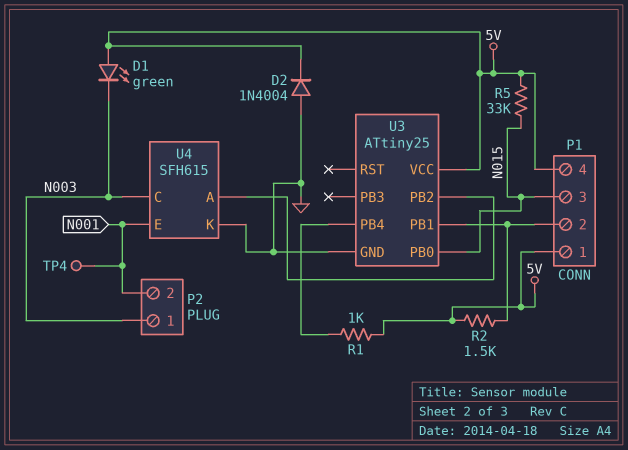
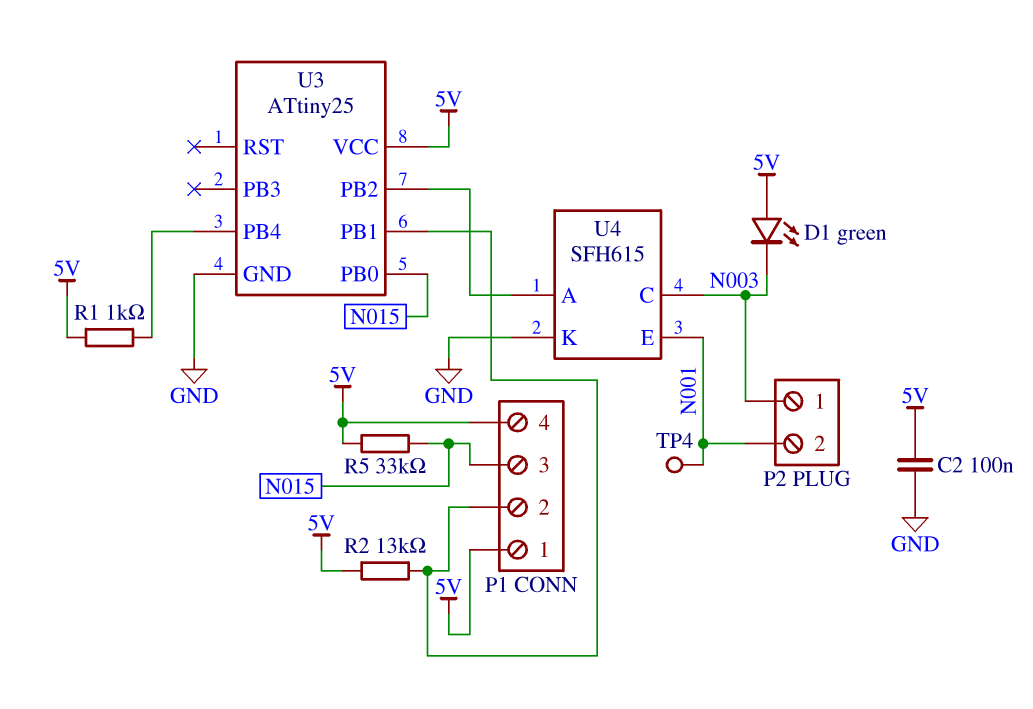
C2: none -> 100nF (5V, GND)
D2: diode 1N4004 (A GND, K 5V) -> none
R2: 1.5k (5V, P1/2) -> 13k (5V, P1/2)

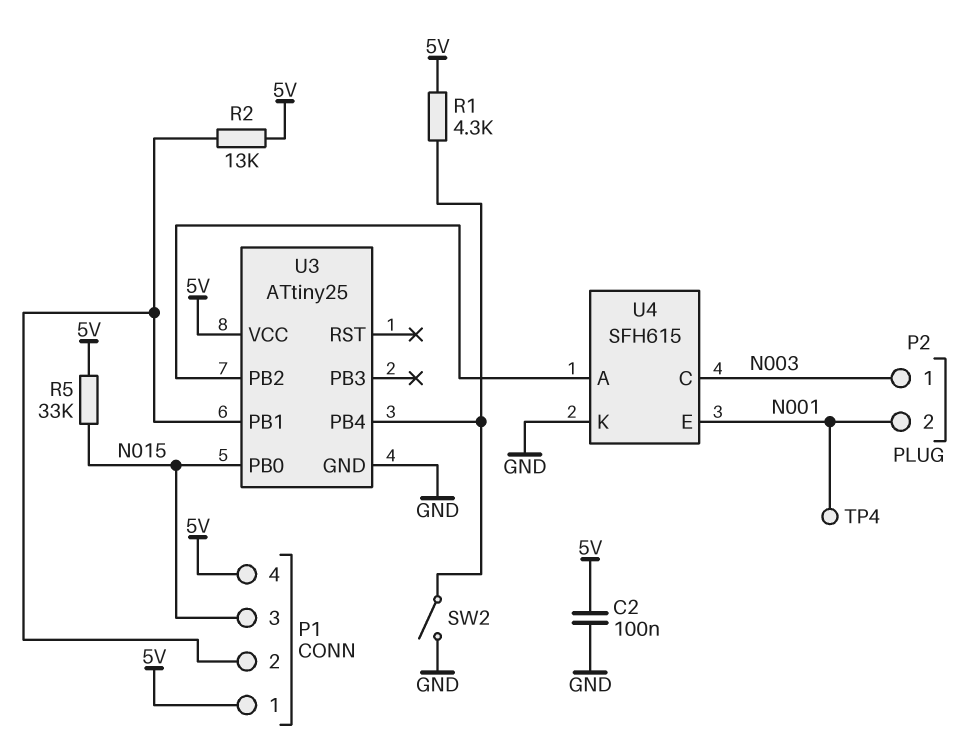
D1: LED green (A 5V, K N003) -> none
R1: 1k (5V, U3/PB4) -> 4.3k (5V, U3/PB4)
SW2: none -> switch (GND, U3/PB4)

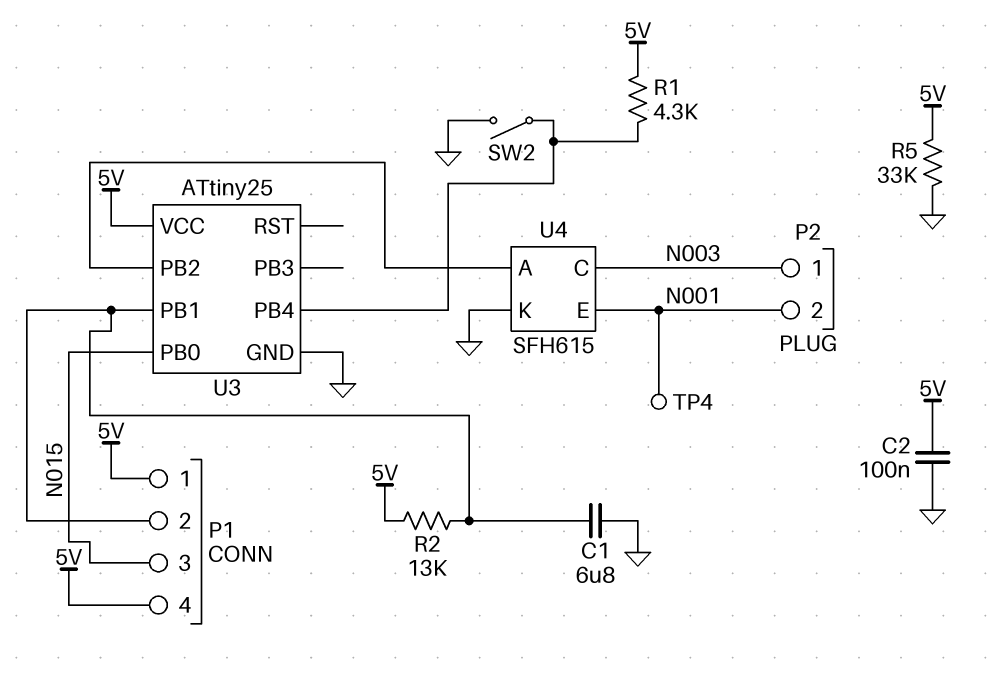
C1: none -> 6.8uF (GND, P1/2)
R5: 33k (5V, N015) -> 33k (5V, GND)

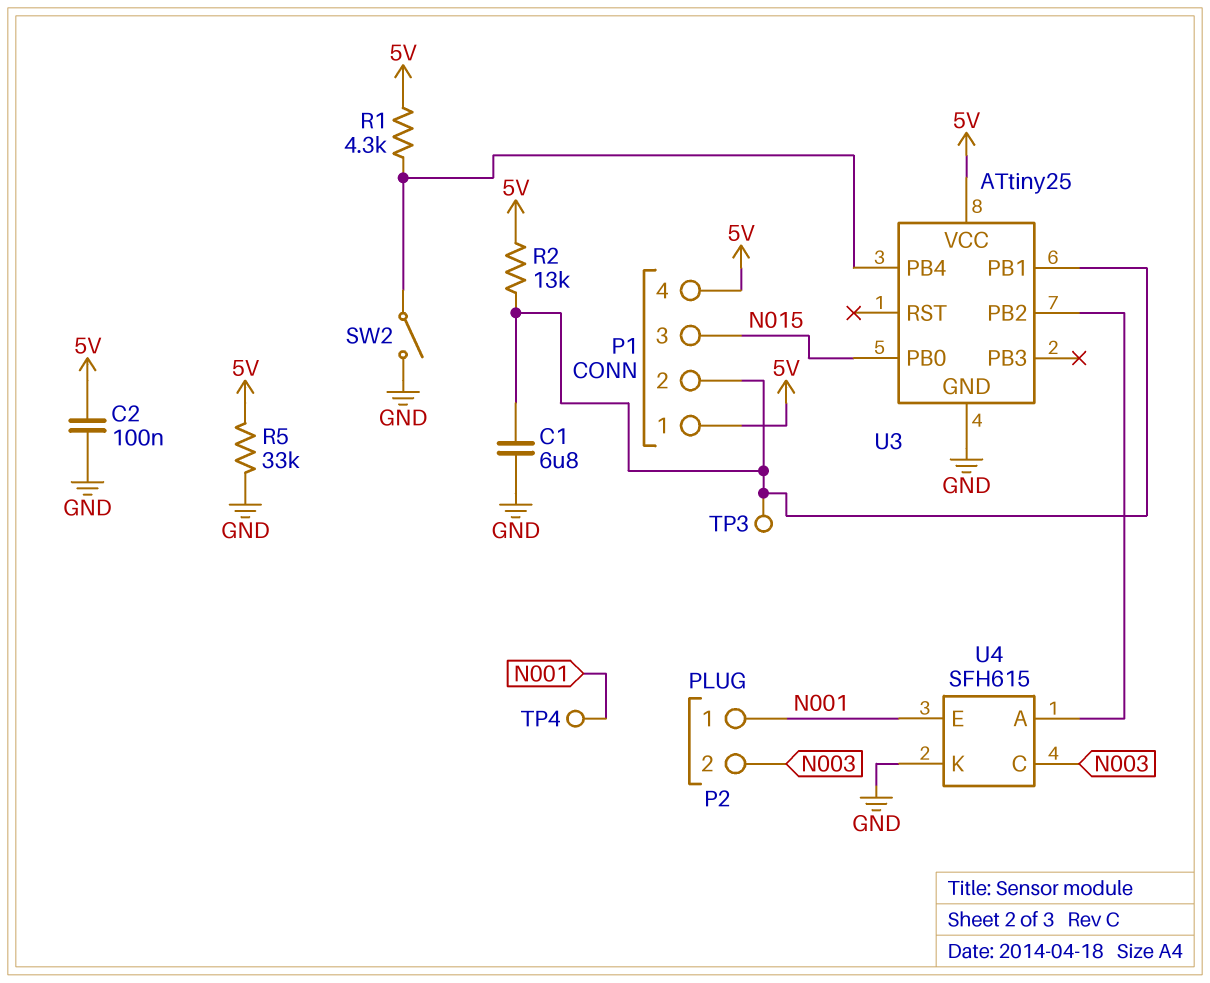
P2 pin 1: N003 -> N001
P2 pin 2: N001 -> N003
TP3: none -> test point (P1/2)

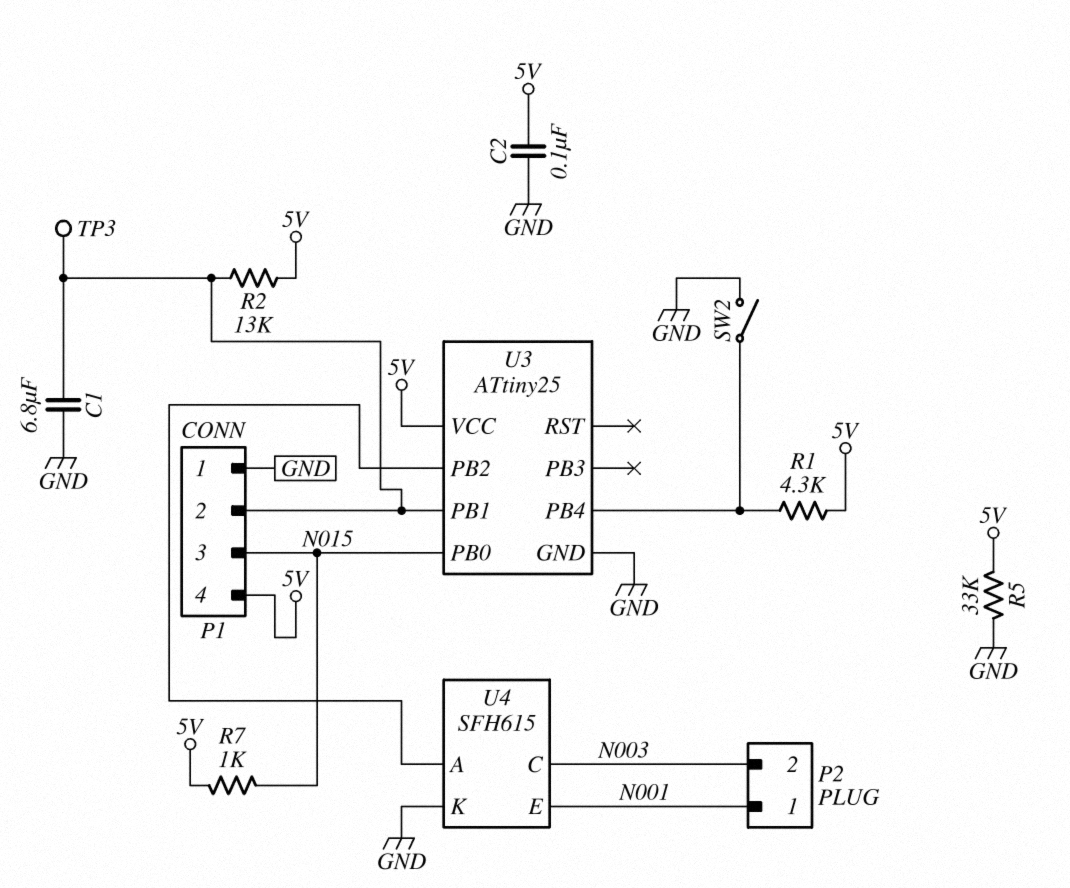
P1 pin 1: 5V -> GND
R7: none -> 1k (5V, N015)
TP4: test point (N001) -> none

